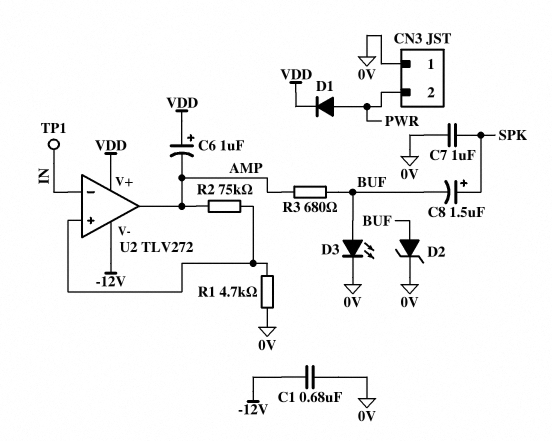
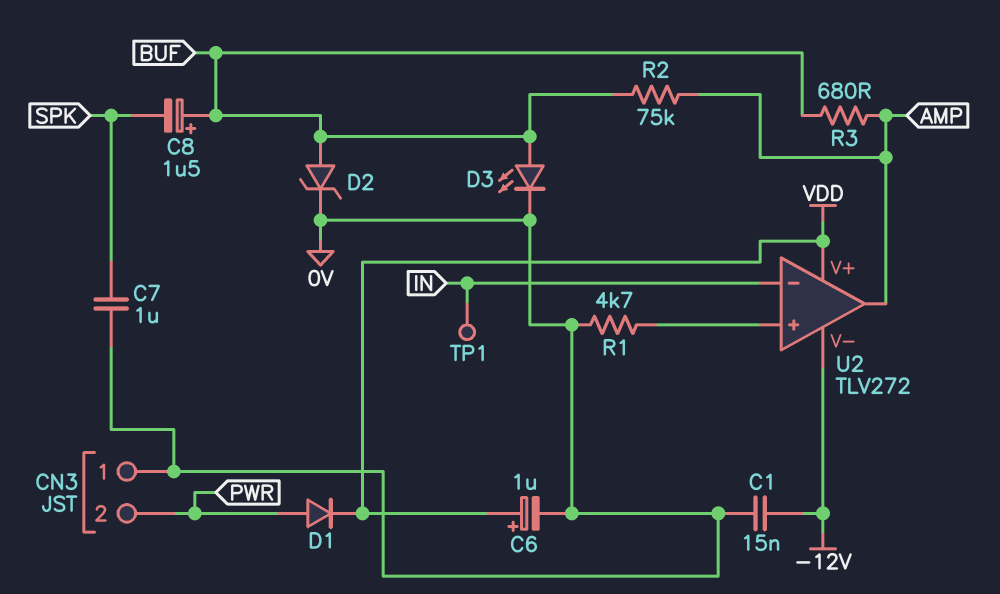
C1: 680nF (-12V, 0V) -> 15nF (-12V, 0V)
C6: 1uF (plus VDD, minus AMP) -> 1uF (plus VDD, minus 0V)
C8: 1.5uF (plus SPK, minus BUF) -> 1.5uF (plus BUF, minus SPK)
R2: 75k (AMP, U2/in+) -> 75k (AMP, BUF)

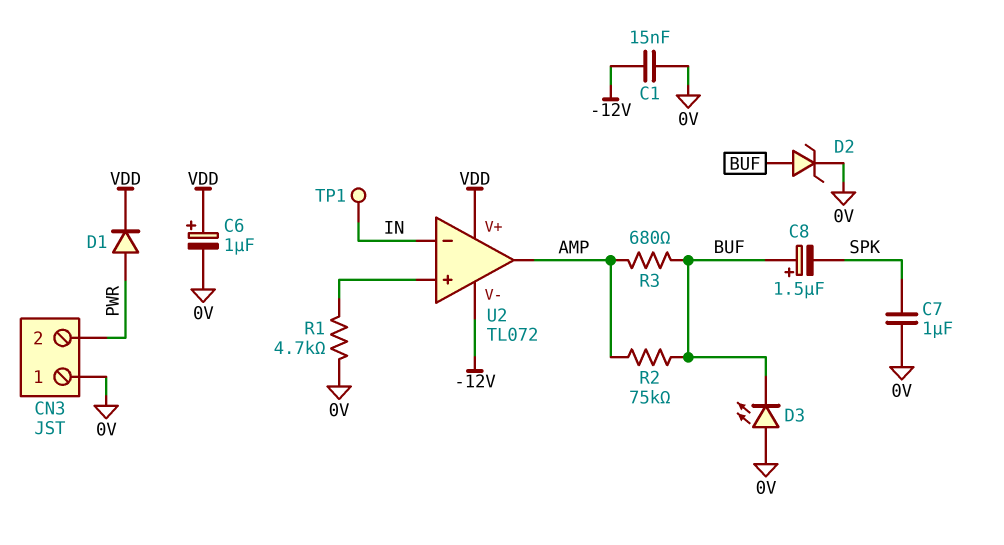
D3: LED (A BUF, K 0V) -> LED (A 0V, K BUF)
U2: TLV272 -> TL072

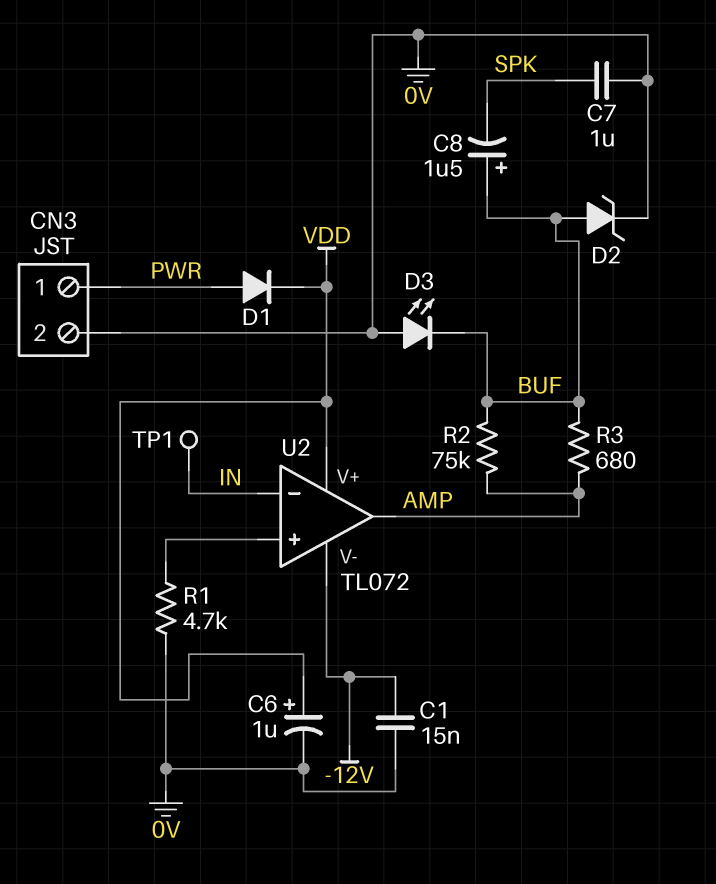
CN3 pin 1: 0V -> PWR
CN3 pin 2: PWR -> 0V

